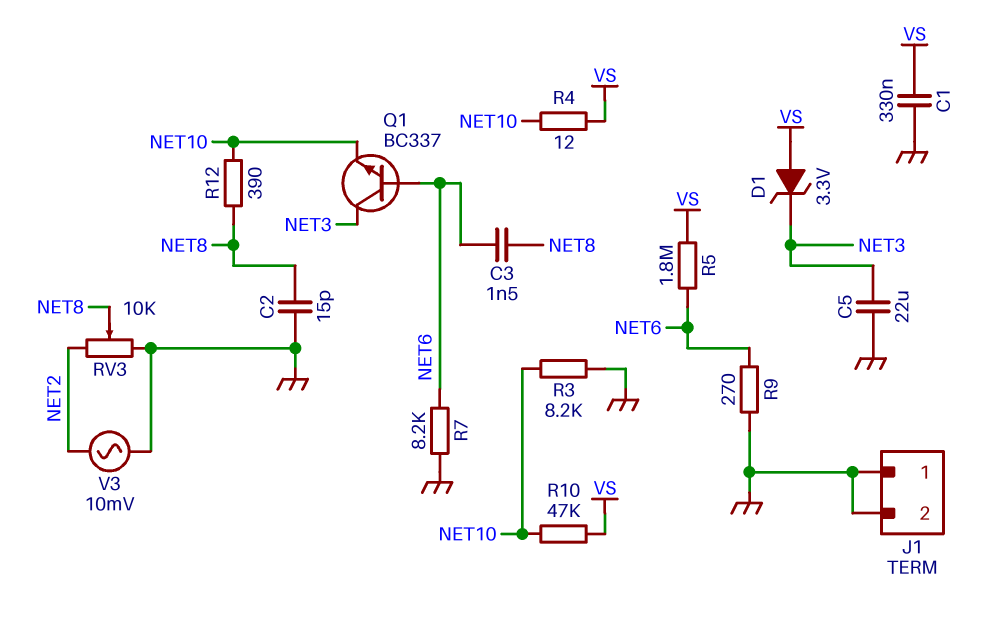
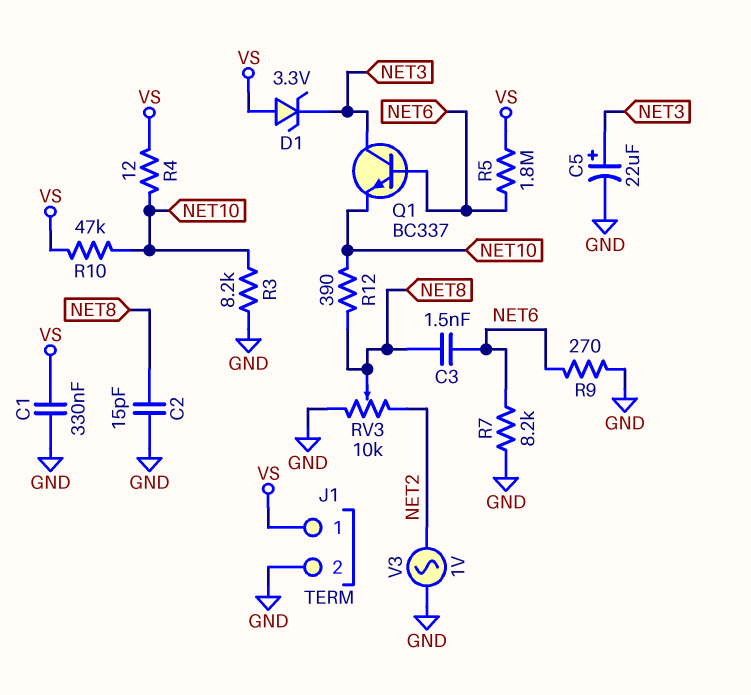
C5: 22uF (GND, NET3) -> 22uF (plus NET3, minus GND)
J1 pin 1: GND -> VS
V3: AC 10mV (GND, NET2) -> AC 1V (GND, NET2)

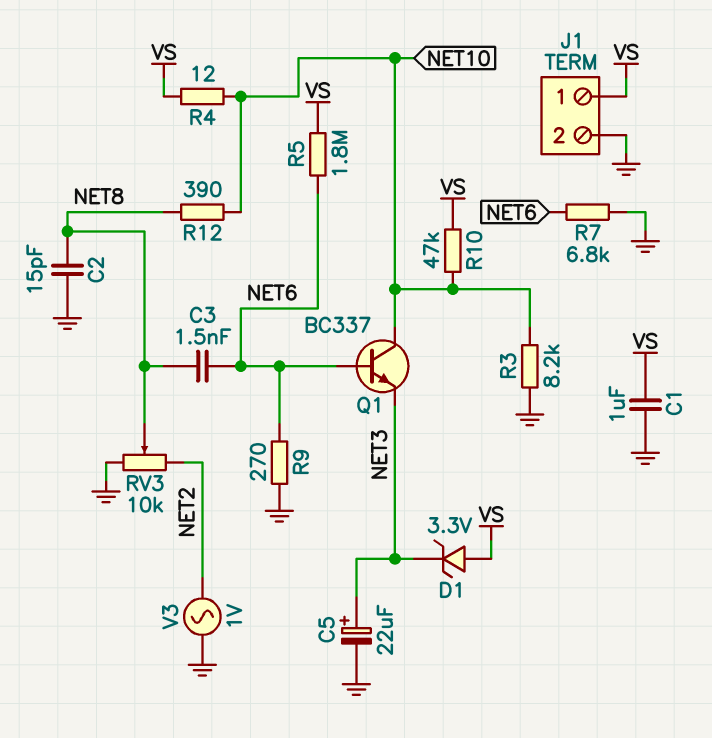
C1: 330nF (GND, VS) -> 1uF (GND, VS)
Q1: NPN BC337 (B NET6, C NET3, E NET10) -> NPN BC337 (B NET6, C NET10, E NET3)
R7: 8.2k (GND, NET6) -> 6.8k (GND, NET6)

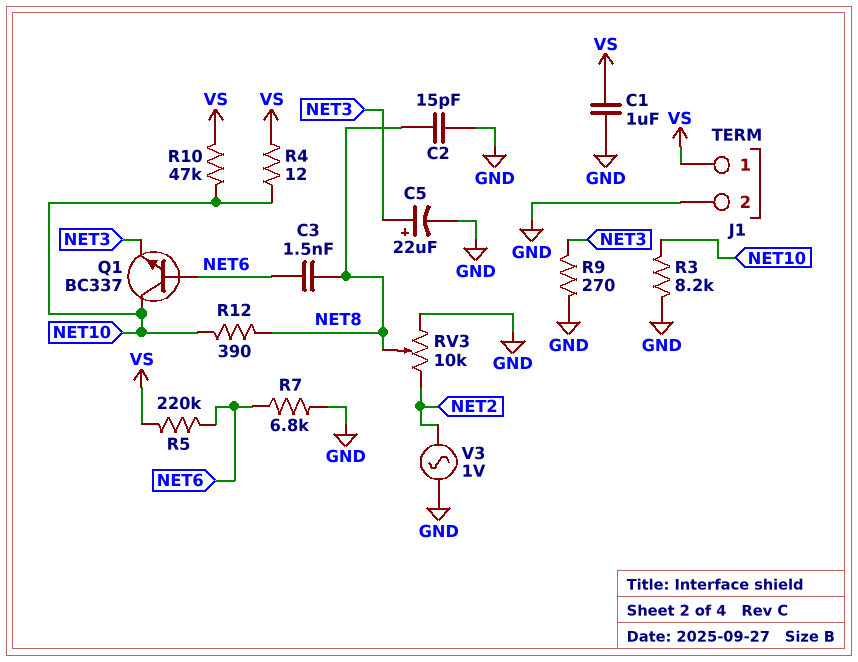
D1: zener 3.3V (A VS, K NET3) -> none
R5: 1.8M (NET6, VS) -> 220k (NET6, VS)
R9: 270 (GND, NET6) -> 270 (GND, NET3)

